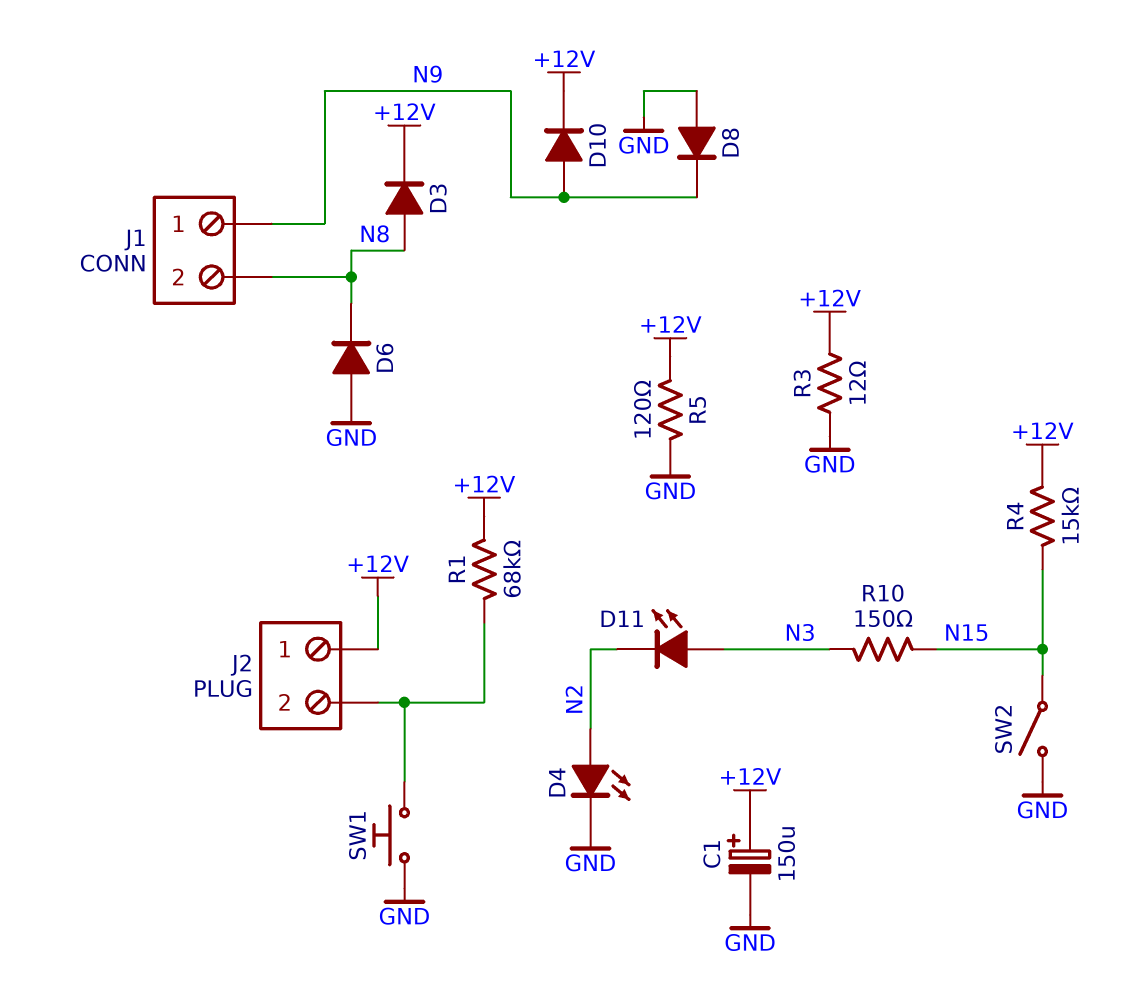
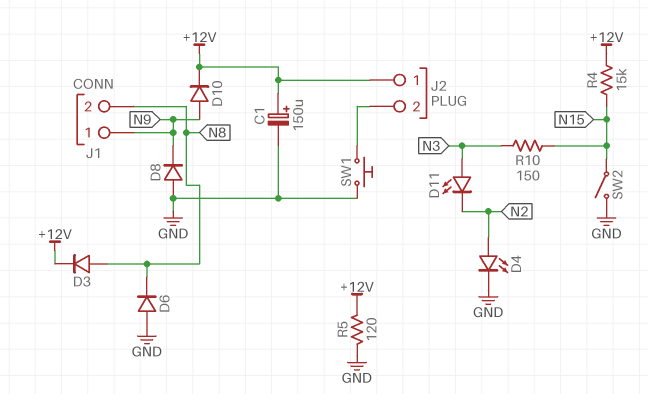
R1: 68k (+12V, J2/2) -> none
R3: 12 (+12V, GND) -> none

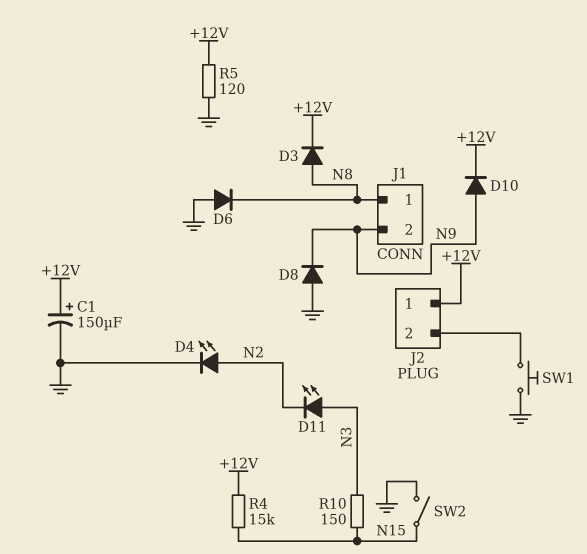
J1 pin 1: N9 -> N8
J1 pin 2: N8 -> N9

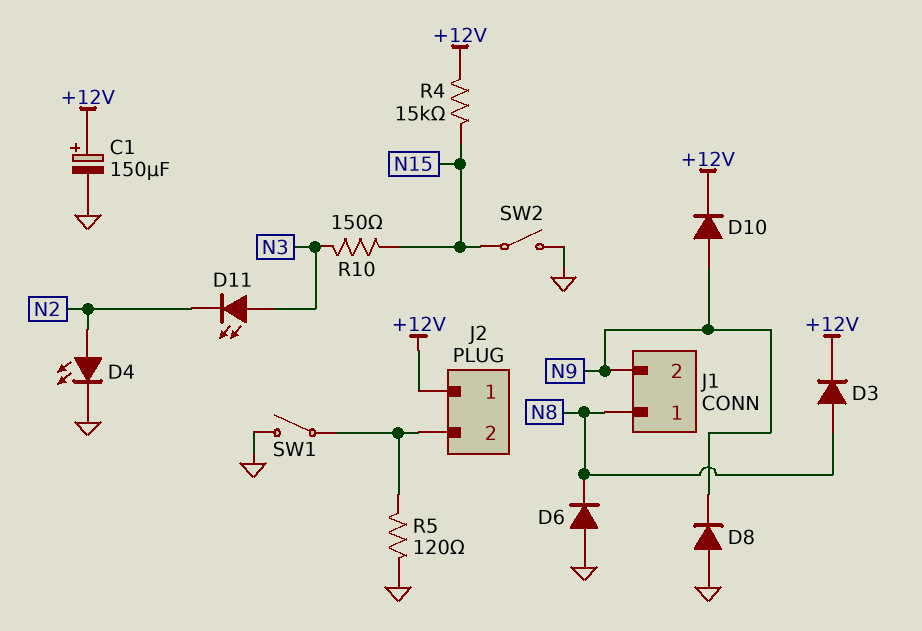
R5: 120 (+12V, GND) -> 120 (GND, J2/2)
SW1: button (GND, J2/2) -> switch (GND, J2/2)

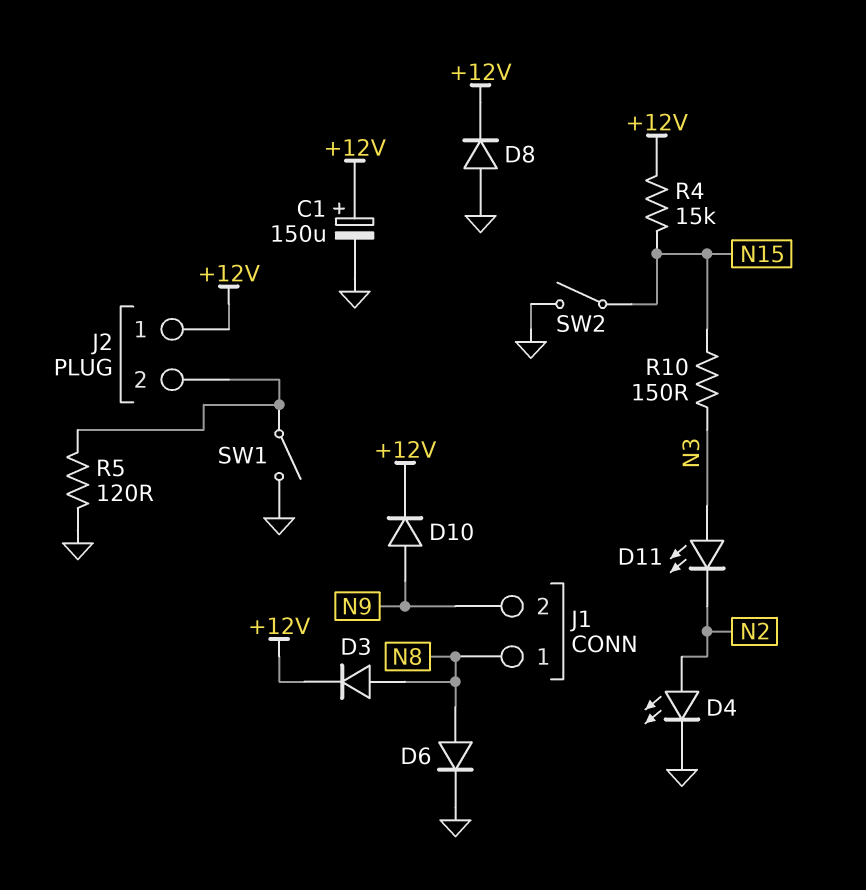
D6: diode (A GND, K N8) -> diode (A N8, K GND)
D8: diode (A GND, K N9) -> diode (A GND, K +12V)

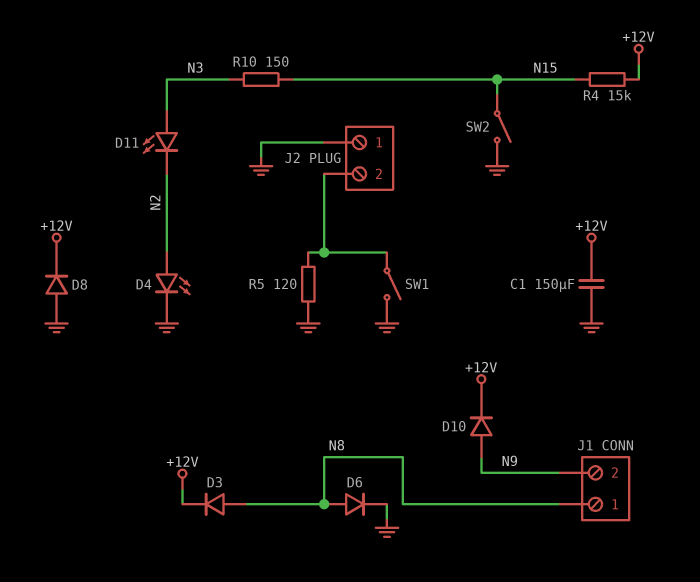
C1: 150uF (plus +12V, minus GND) -> 150uF (+12V, GND)
J2 pin 1: +12V -> GND

